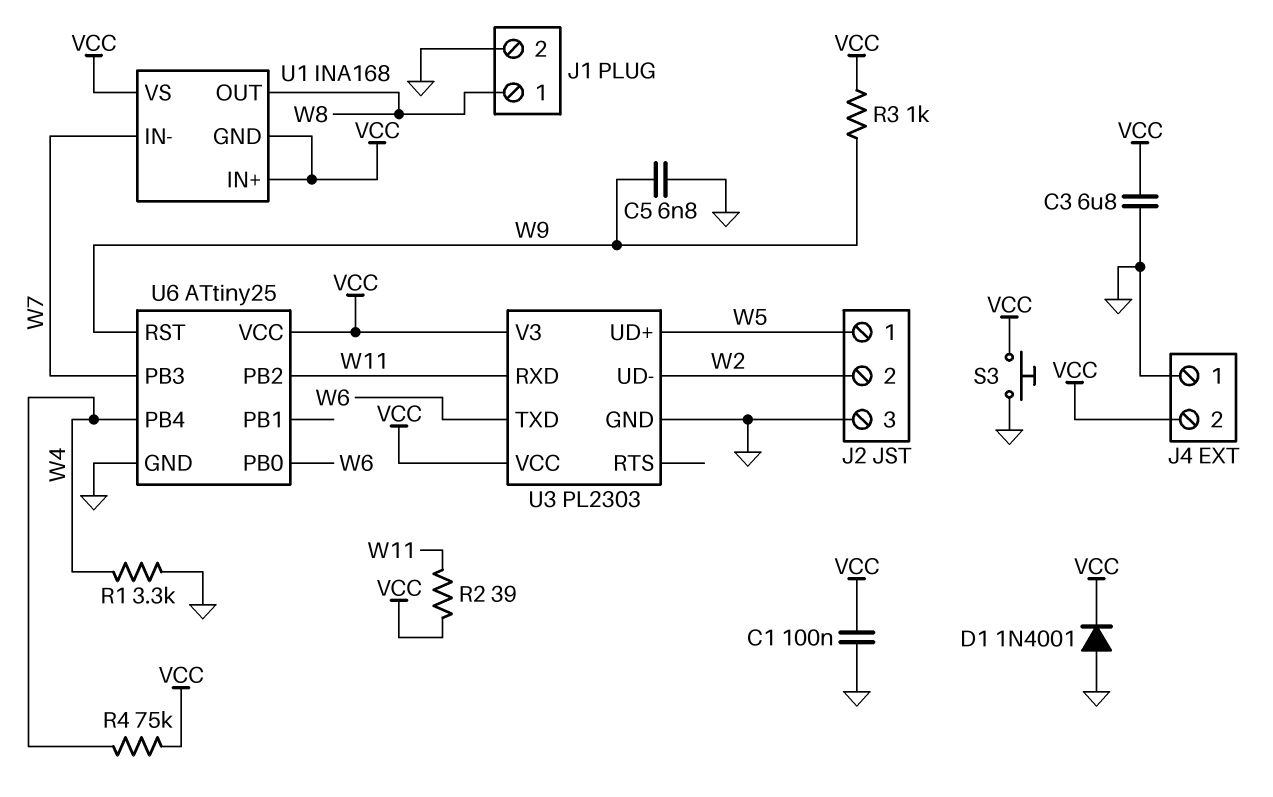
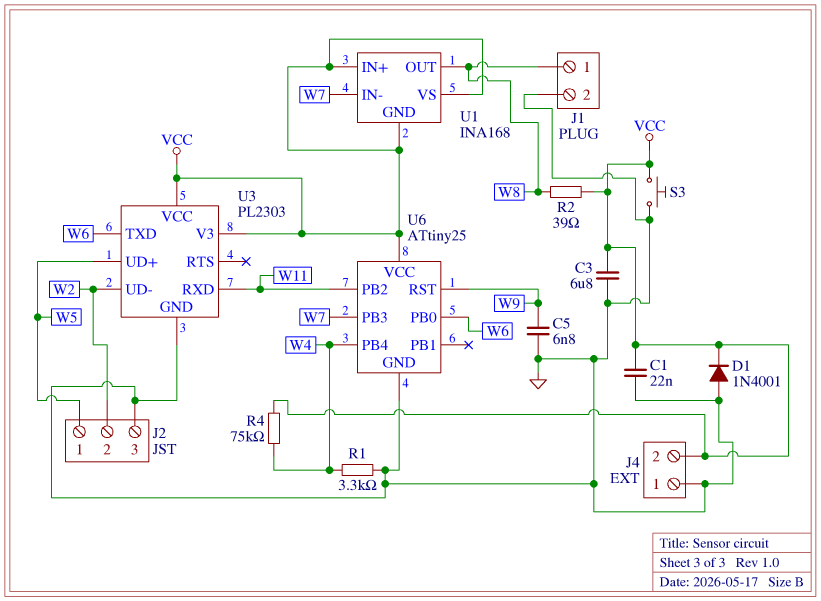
C1: 100nF (GND, VCC) -> 22nF (GND, VCC)
R2: 39 (VCC, W11) -> 39 (VCC, W8)
R3: 1k (VCC, W9) -> none

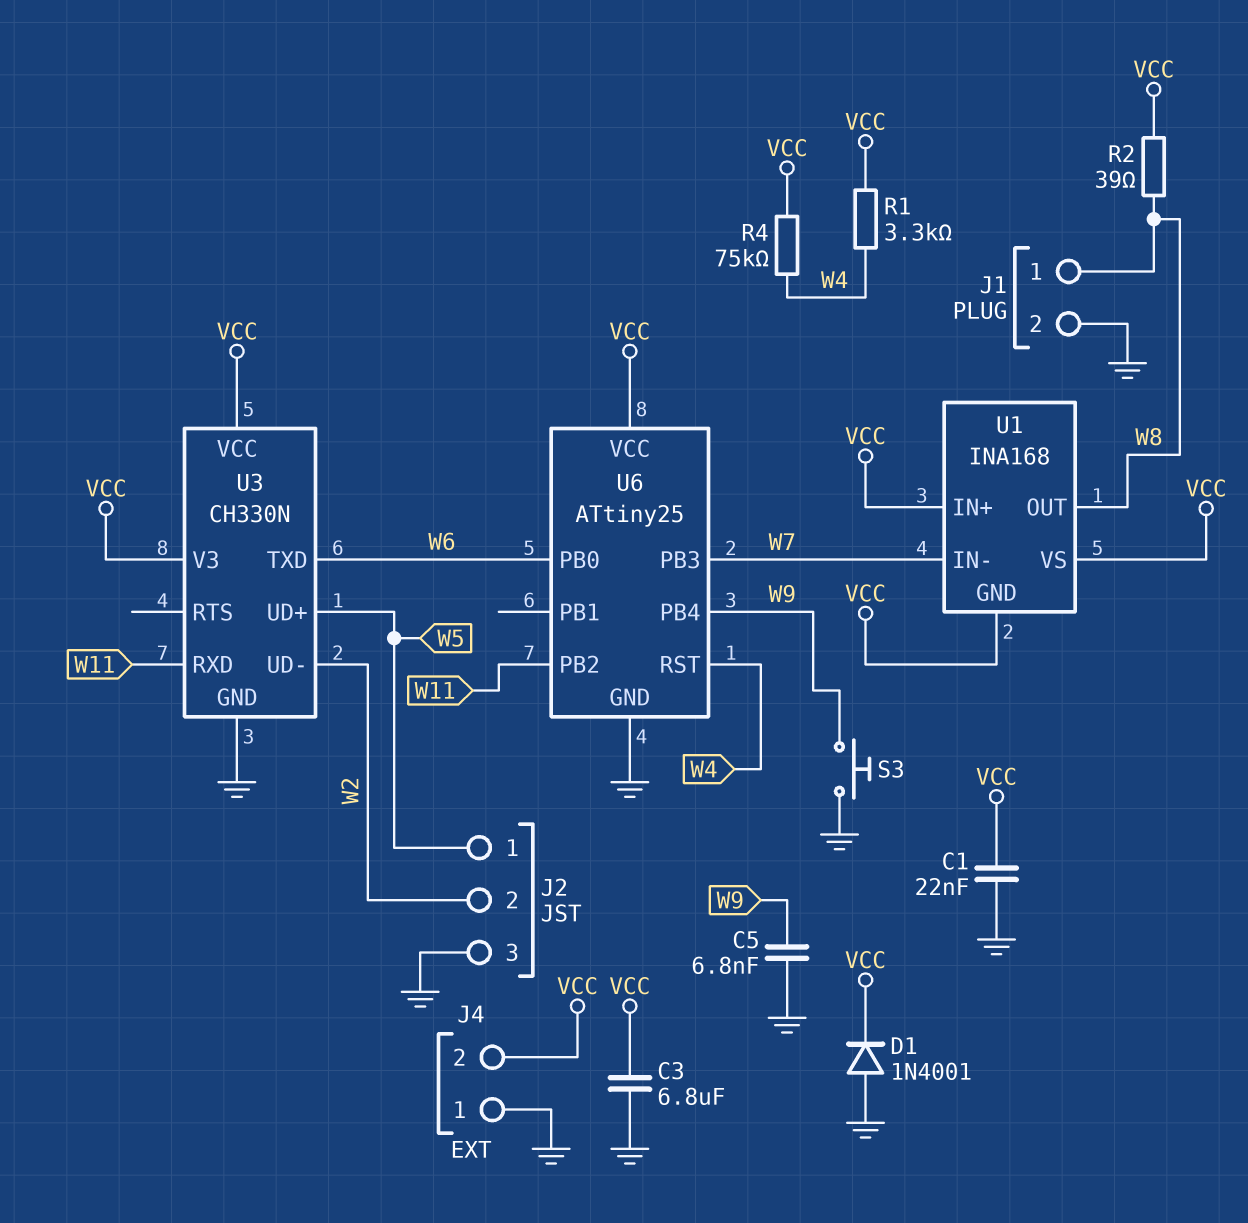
R1: 3.3k (GND, W4) -> 3.3k (VCC, W4)
S3: button (GND, VCC) -> button (GND, W9)
U3: PL2303 -> CH330N
U6 pin PB4: W4 -> W9
U6 pin RST: W9 -> W4

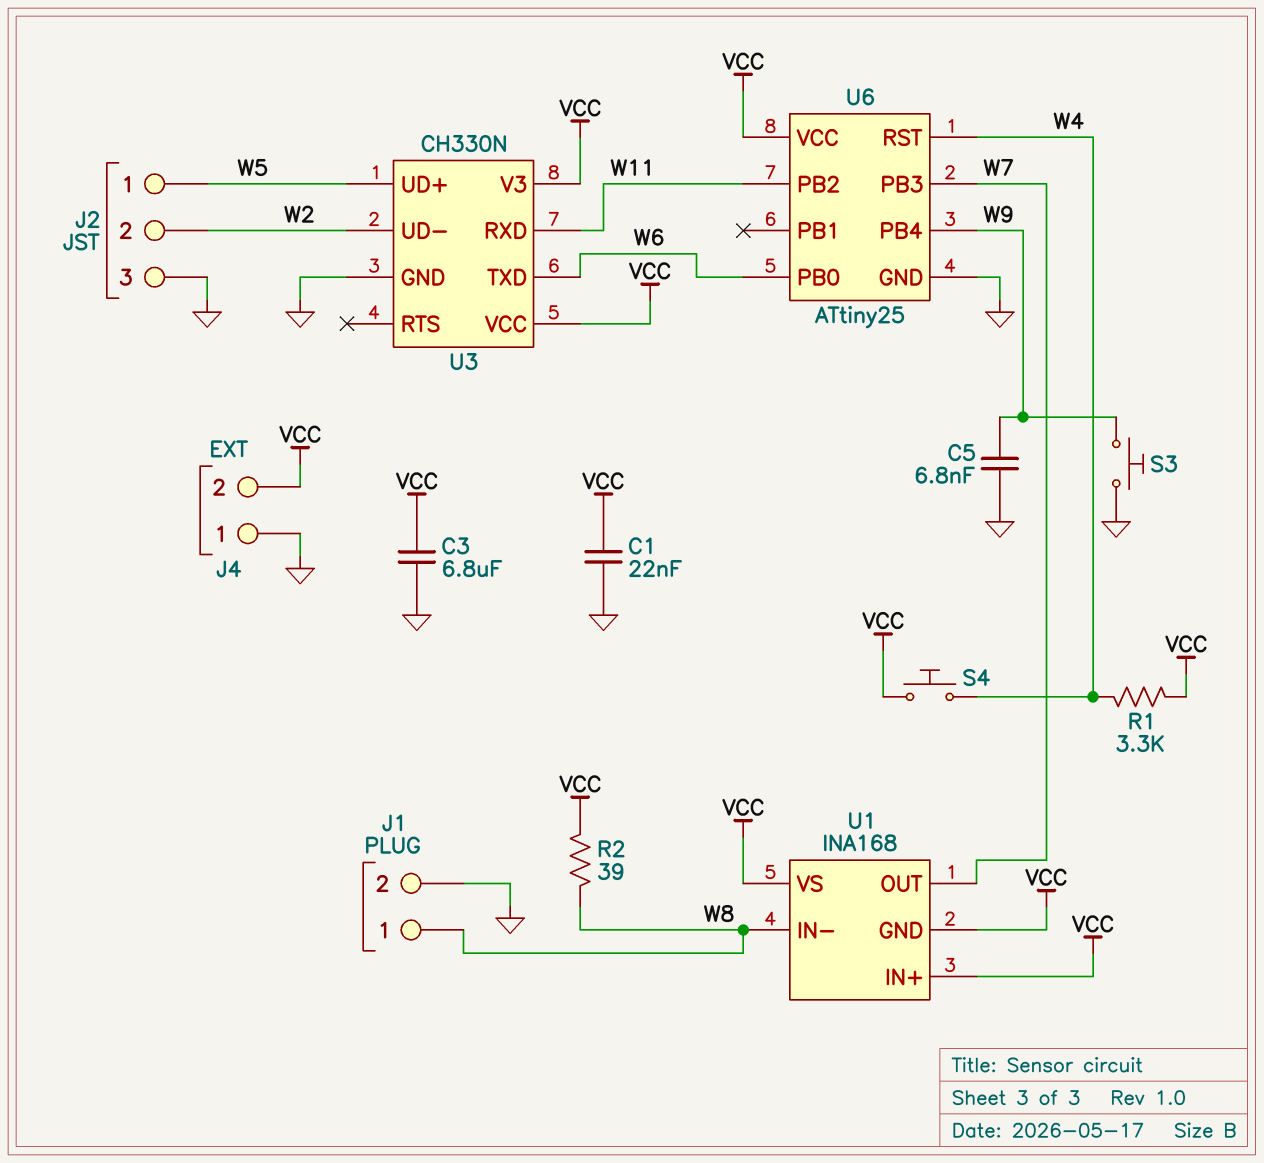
D1: diode 1N4001 (A GND, K VCC) -> none
R4: 75k (VCC, W4) -> none
S4: none -> button (VCC, W4)
U1 pin IN-: W7 -> W8
U1 pin OUT: W8 -> W7

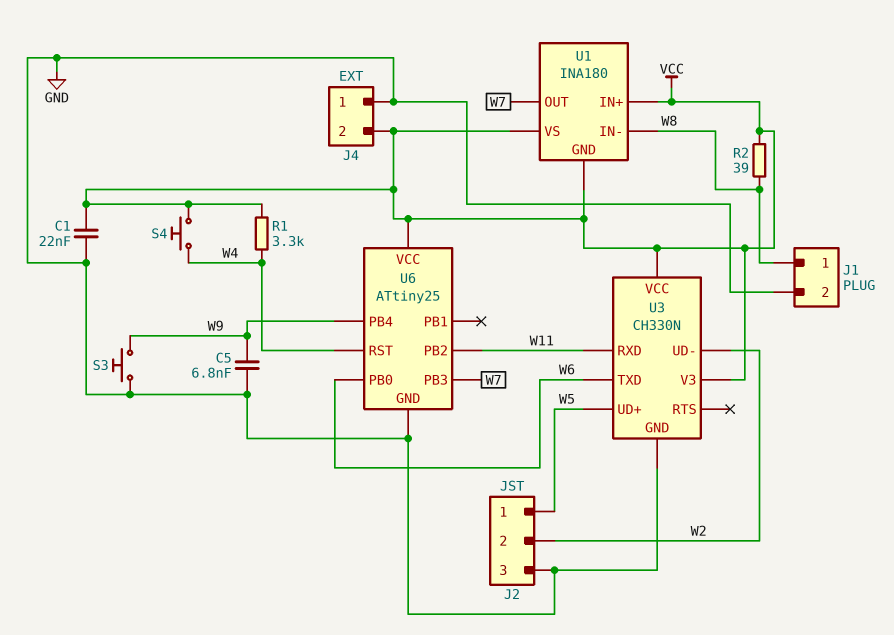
C3: 6.8uF (GND, VCC) -> none
U1: INA168 -> INA180

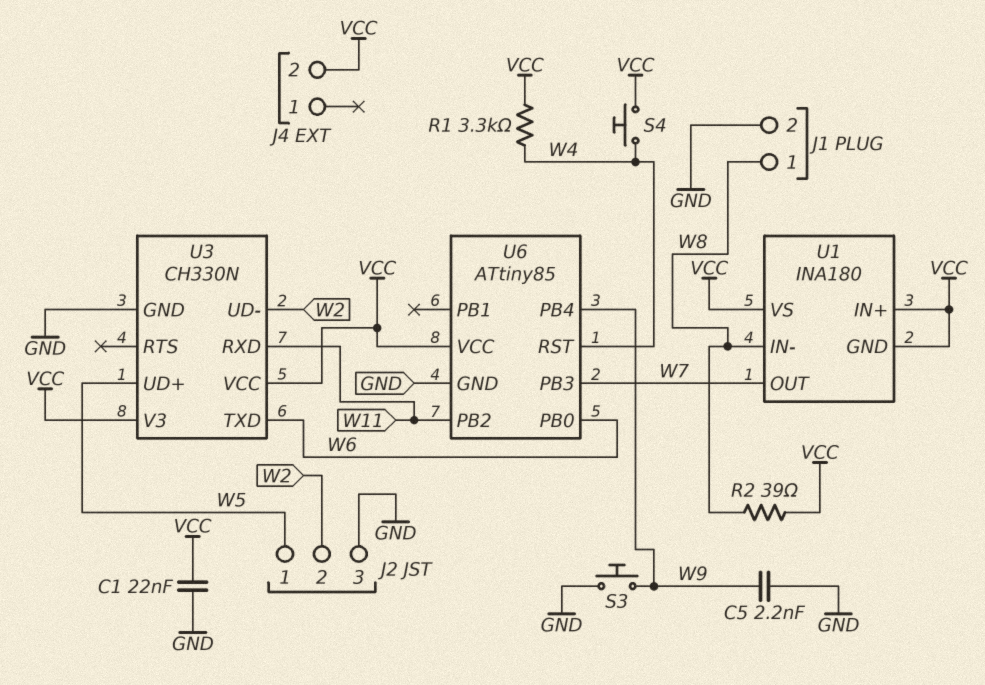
C5: 6.8nF (GND, W9) -> 2.2nF (GND, W9)
J4 pin 1: GND -> none
U6: ATtiny25 -> ATtiny85

